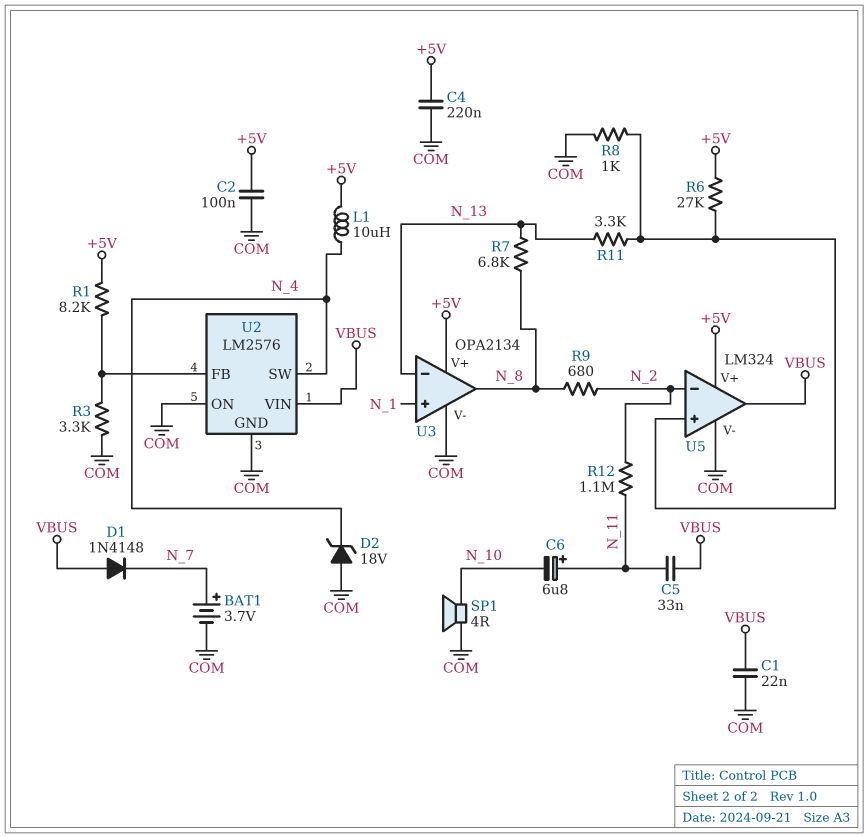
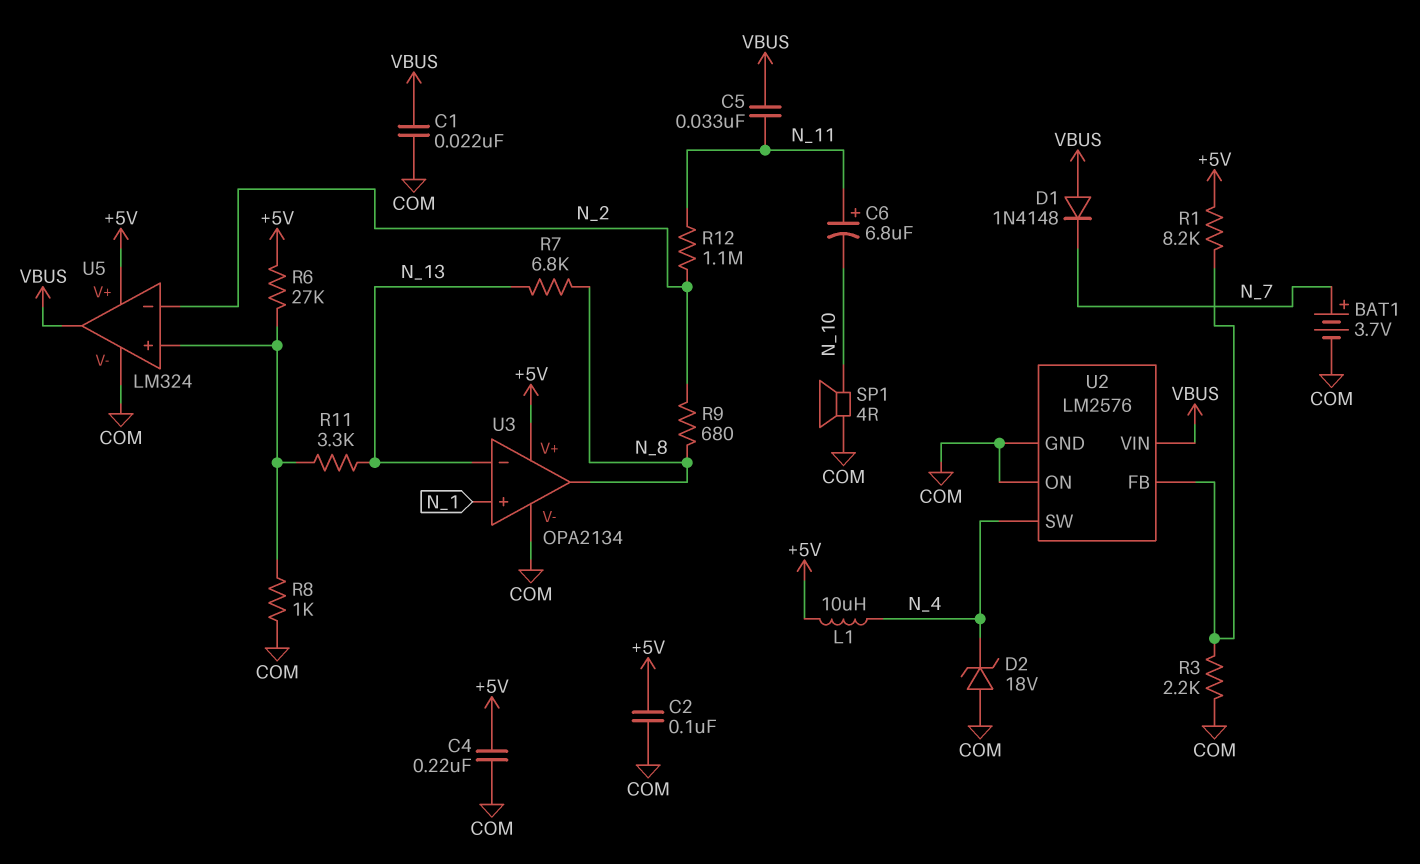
R3: 3.3k (COM, U2/FB) -> 2.2k (COM, U2/FB)

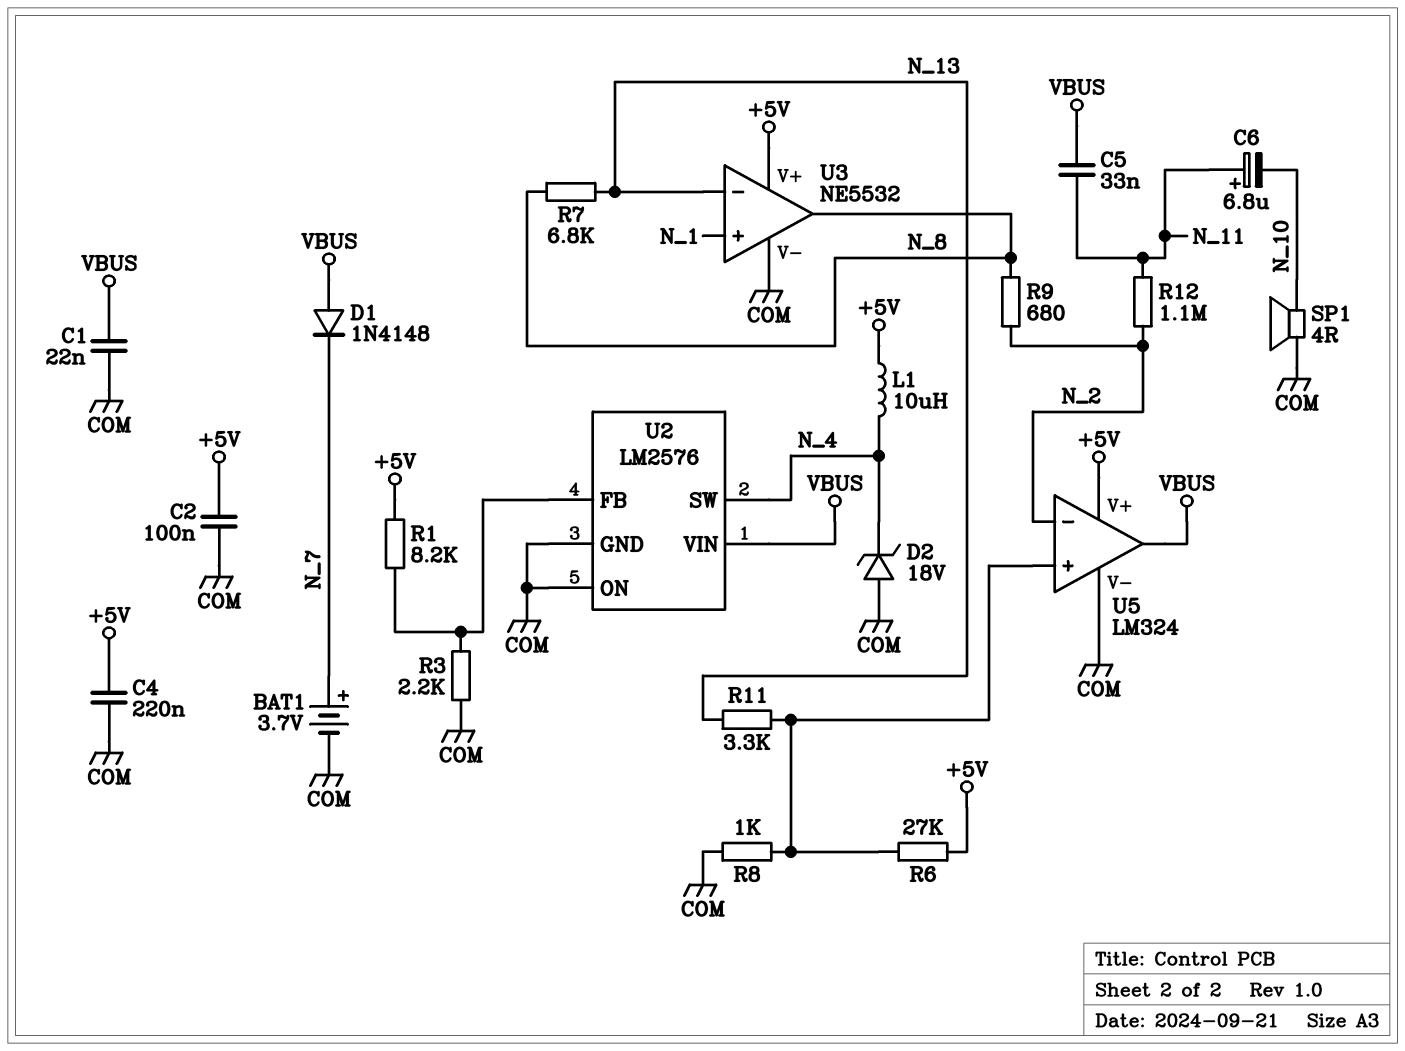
U3: OPA2134 -> NE5532

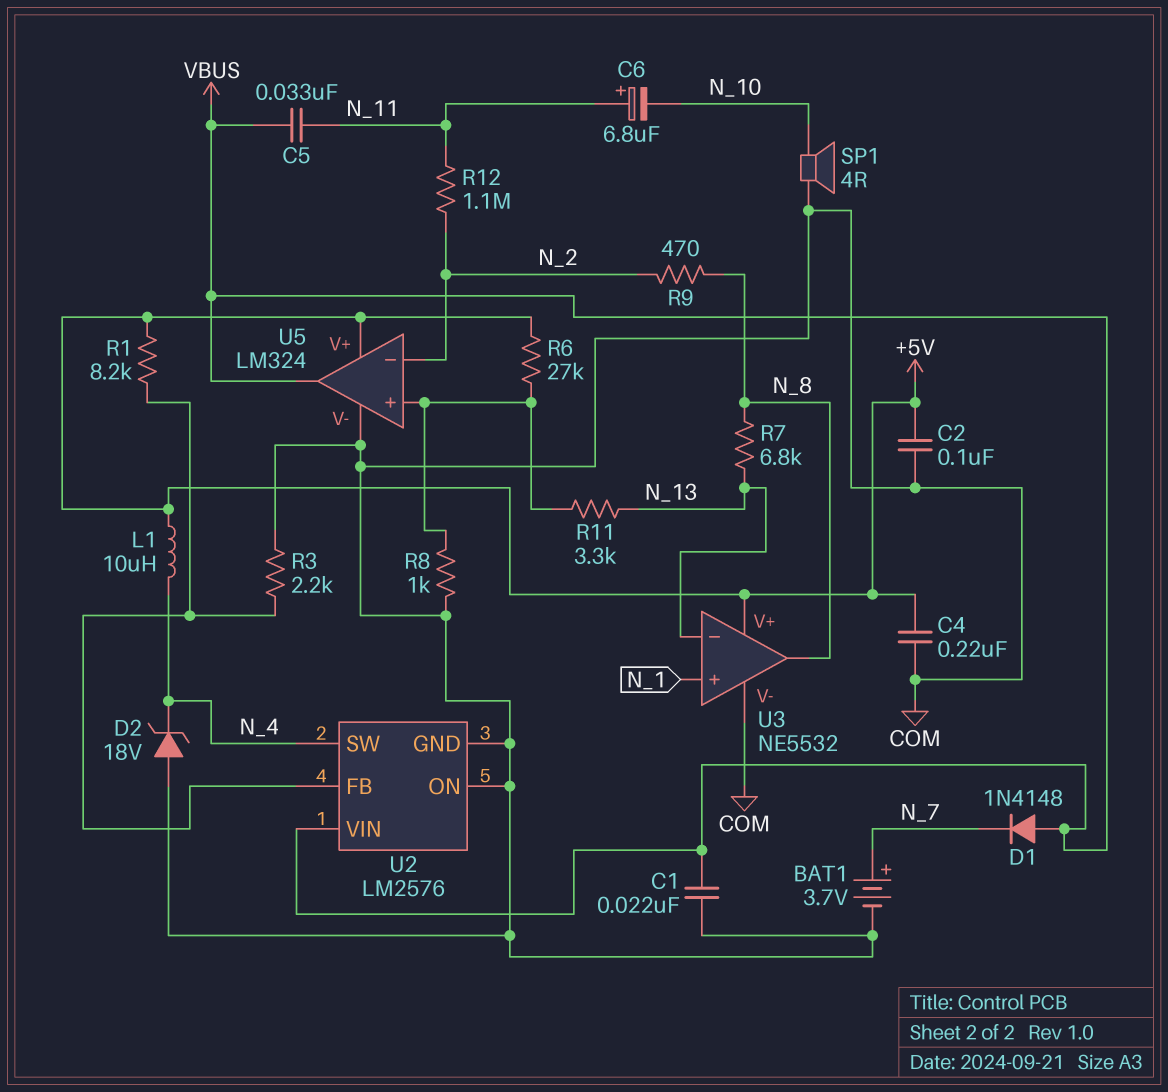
R9: 680 (N_2, N_8) -> 470 (N_2, N_8)

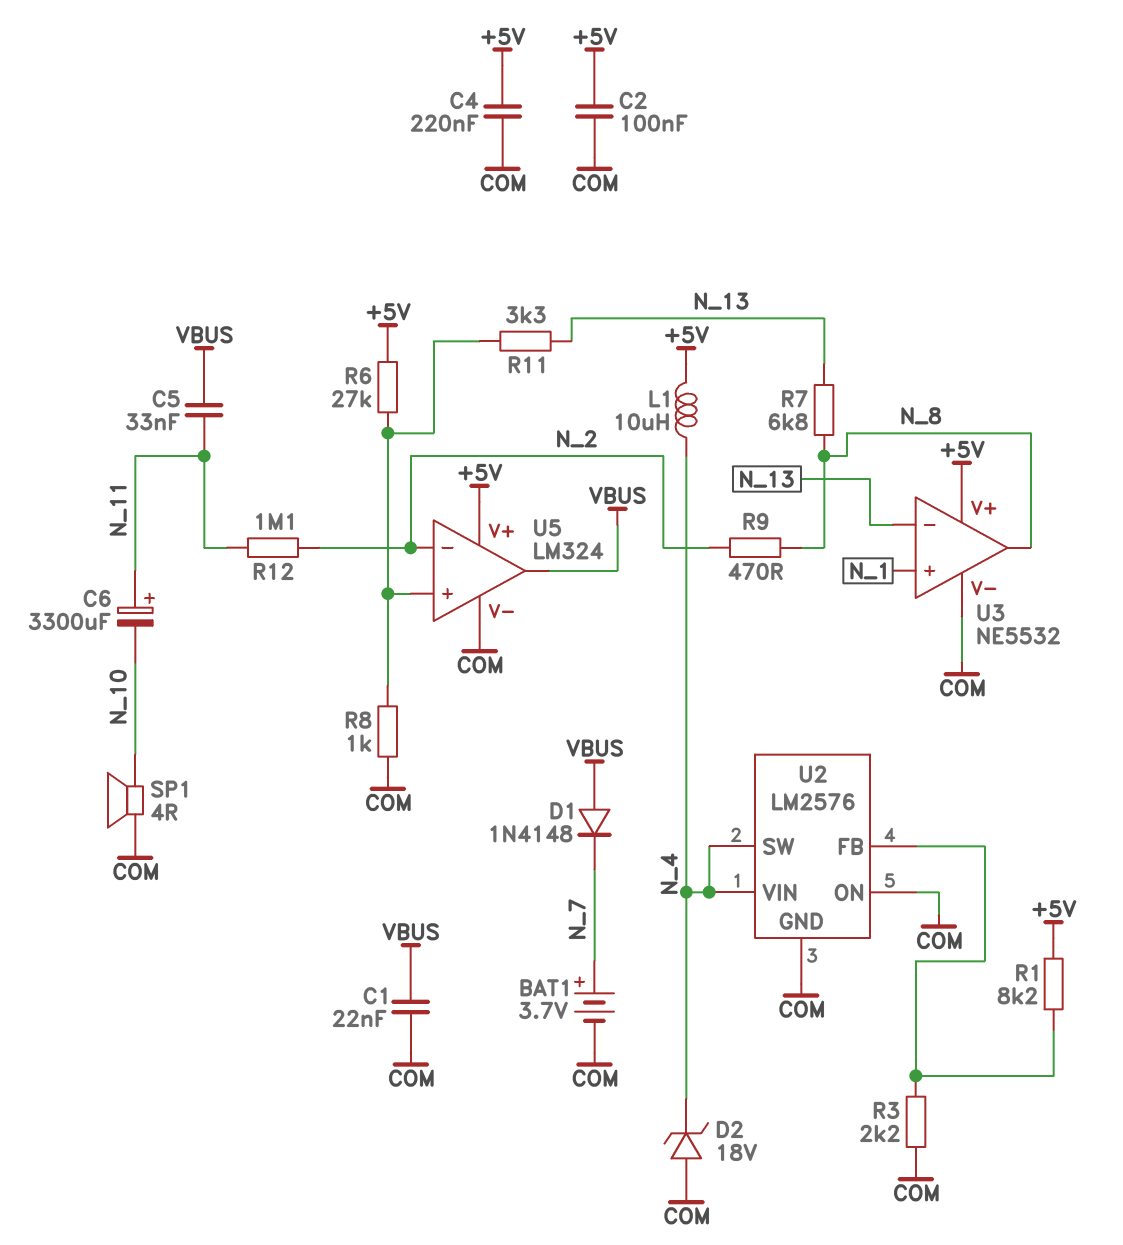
C6: 6.8uF (plus N_11, minus N_10) -> 3300uF (plus N_11, minus N_10)
U2 pin VIN: VBUS -> N_4

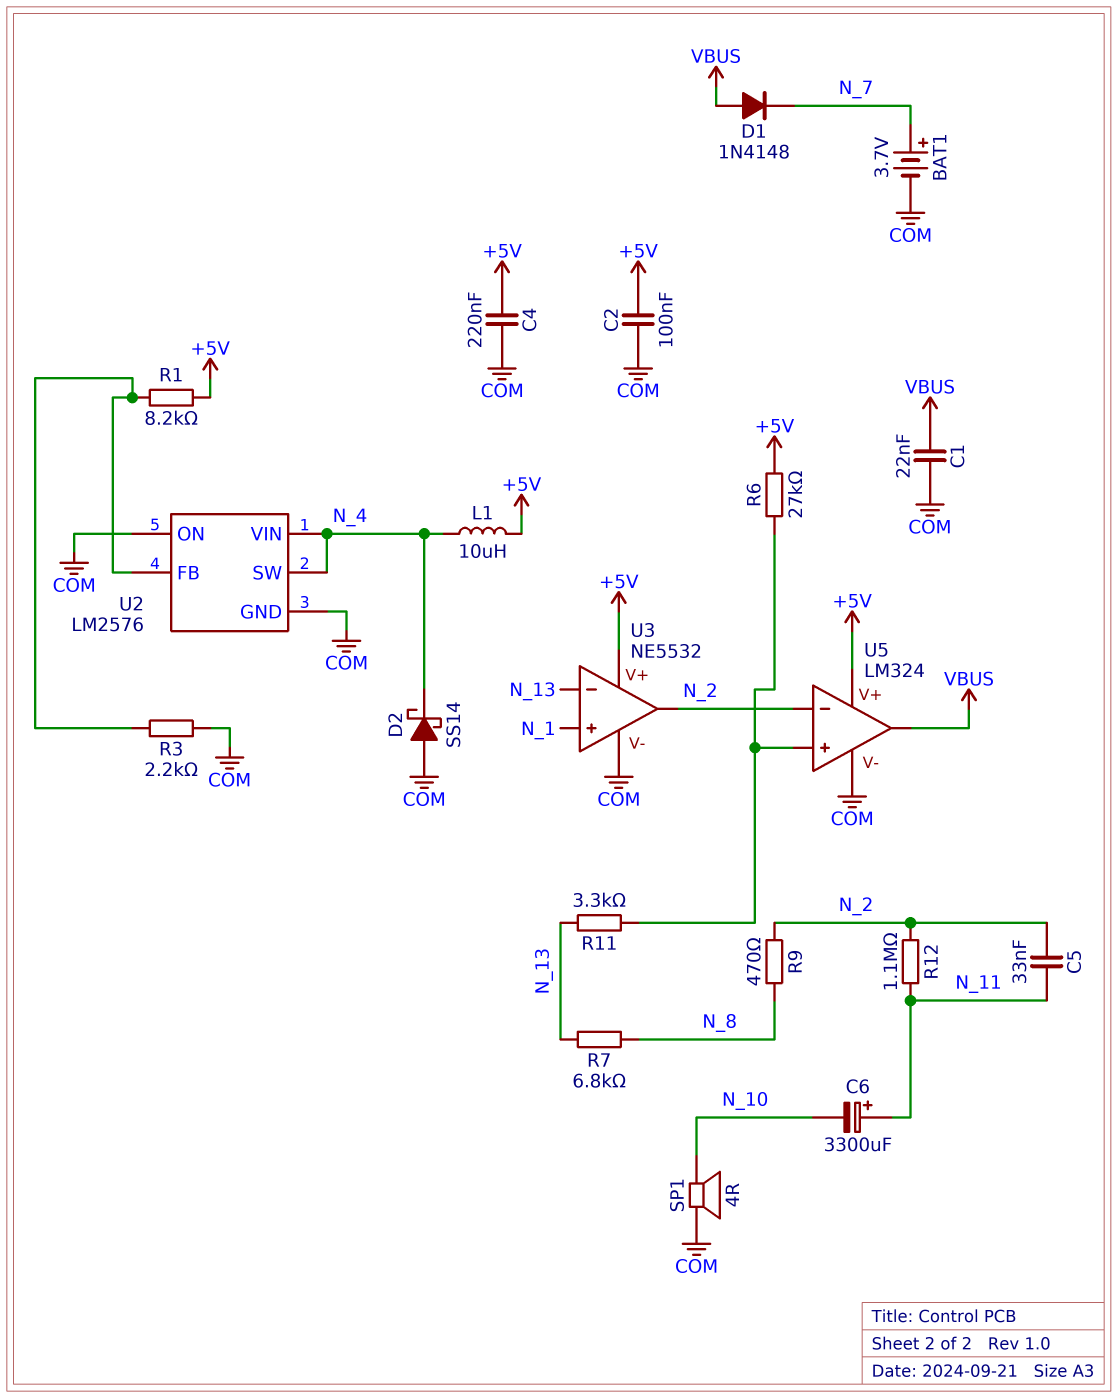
C5: 33nF (N_11, VBUS) -> 33nF (N_2, N_11)
D2: zener 18V (A COM, K N_4) -> schottky SS14 (A COM, K N_4)
R8: 1k (COM, U5/in+) -> none
U3 pin out: N_8 -> N_2

